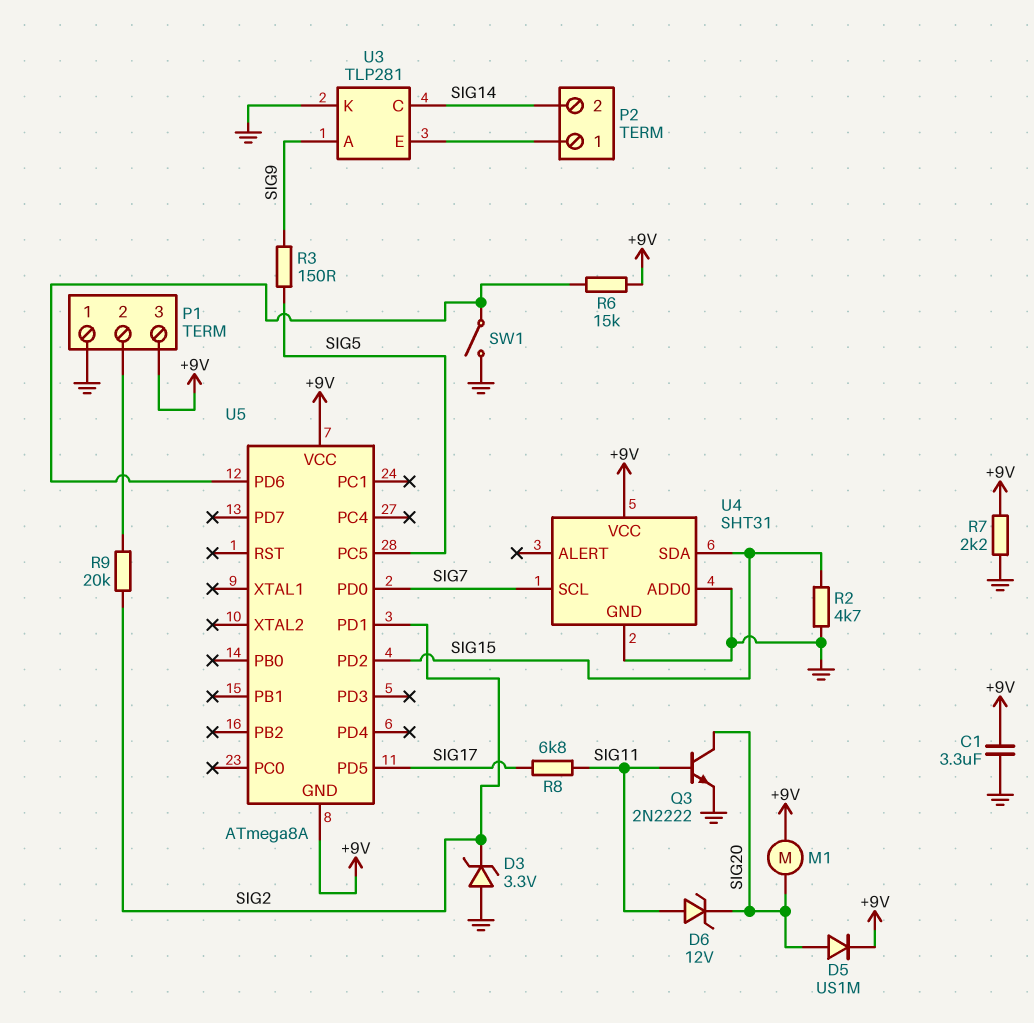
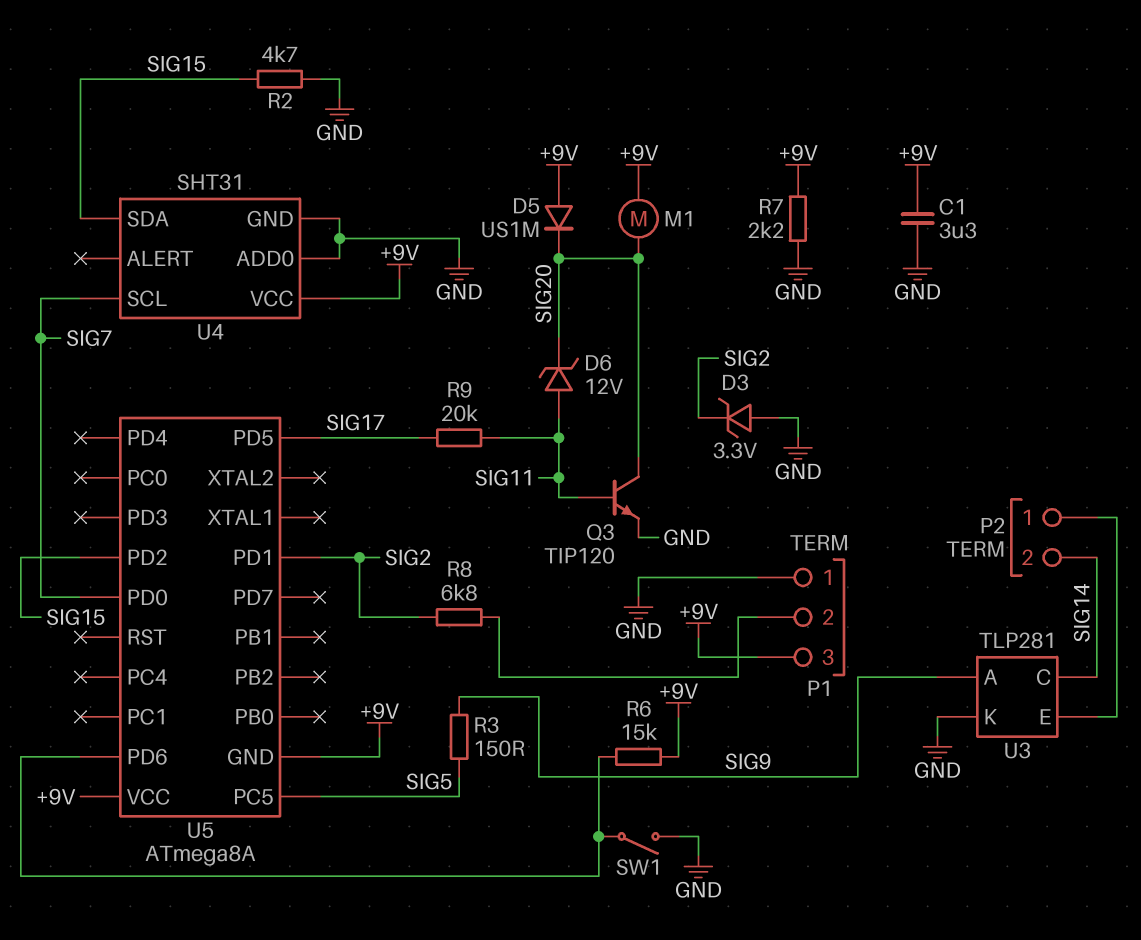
D5: diode US1M (A SIG20, K +9V) -> diode US1M (A +9V, K SIG20)
Q3: NPN 2N2222 (B SIG11, C SIG20, E GND) -> NPN TIP120 (B SIG11, C SIG20, E GND)
R8: 6.8k (SIG11, SIG17) -> 6.8k (P1/2, SIG2)
R9: 20k (P1/2, SIG2) -> 20k (SIG11, SIG17)

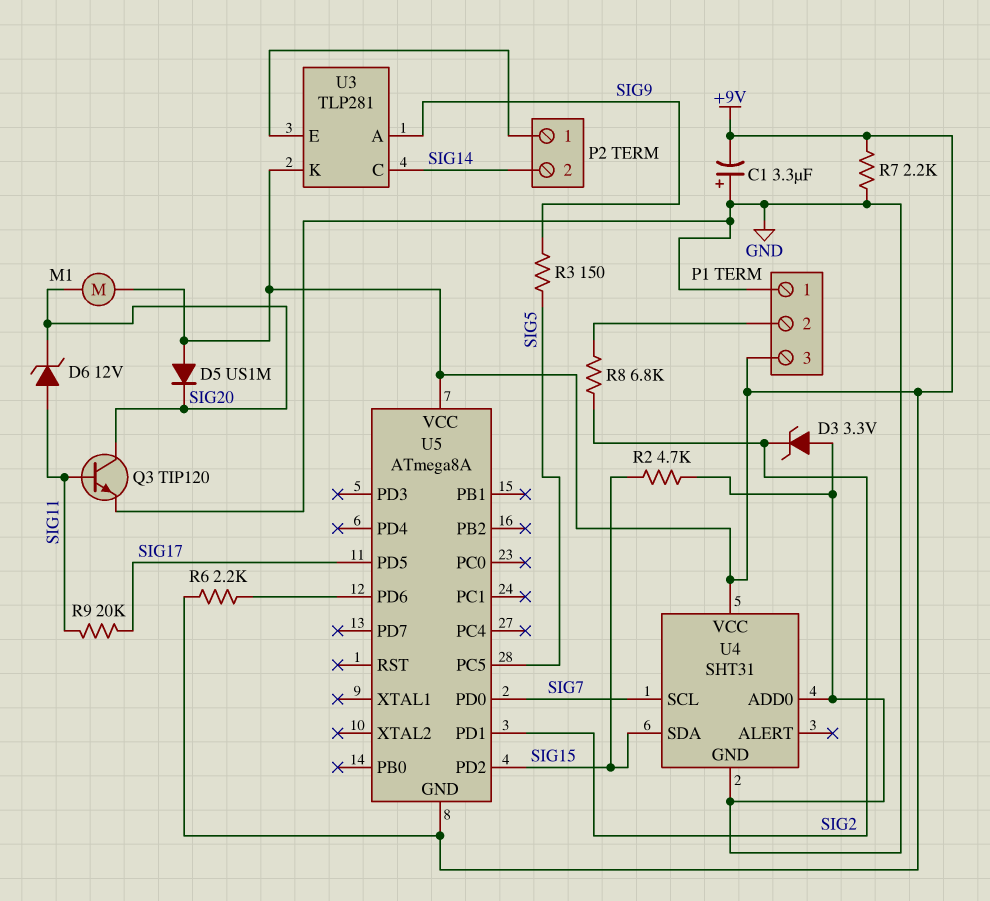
C1: 3.3uF (+9V, GND) -> 3.3uF (plus GND, minus +9V)
R6: 15k (+9V, U5/PD6) -> 2.2k (+9V, U5/PD6)
SW1: switch (GND, U5/PD6) -> none
U3 pin K: GND -> +9V

